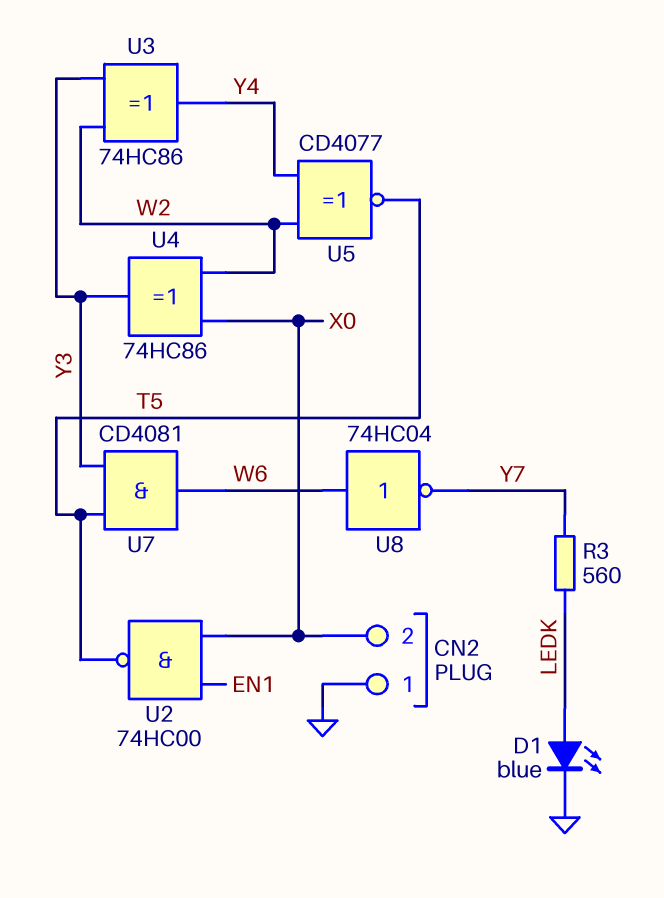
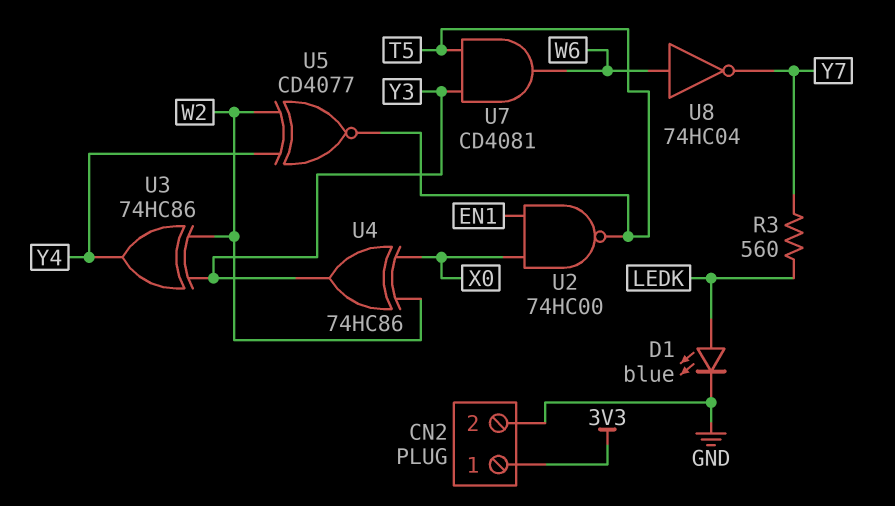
CN2 pin 1: GND -> 3V3
CN2 pin 2: X0 -> GND

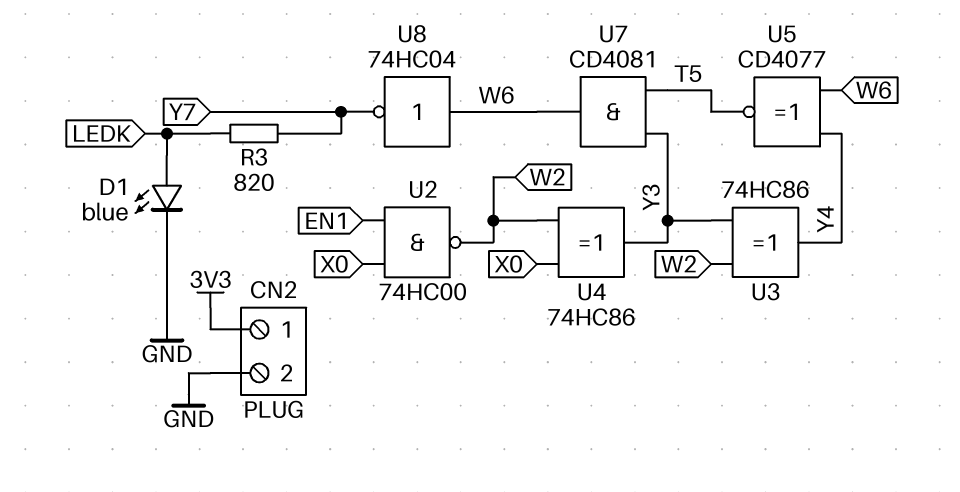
R3: 560 (LEDK, Y7) -> 820 (LEDK, Y7)
U2: NAND 74HC00 (in EN1, in X0, out T5) -> NAND 74HC00 (in EN1, in X0, out W2)
U5: XNOR CD4077 (in W2, in Y4, out T5) -> XNOR CD4077 (in W6, in Y4, out T5)

